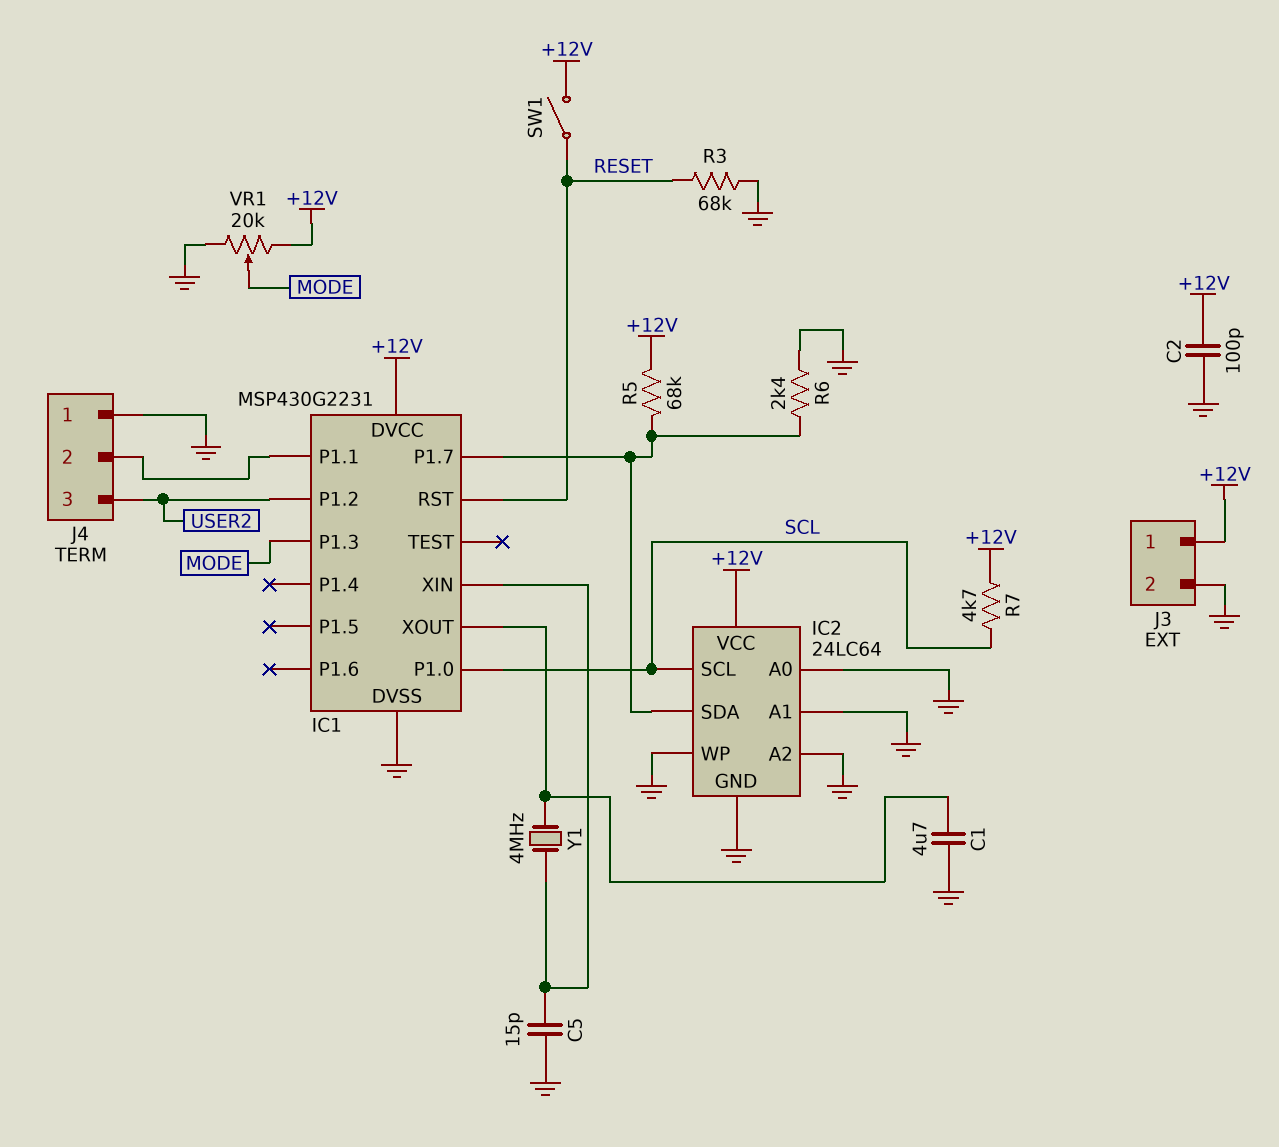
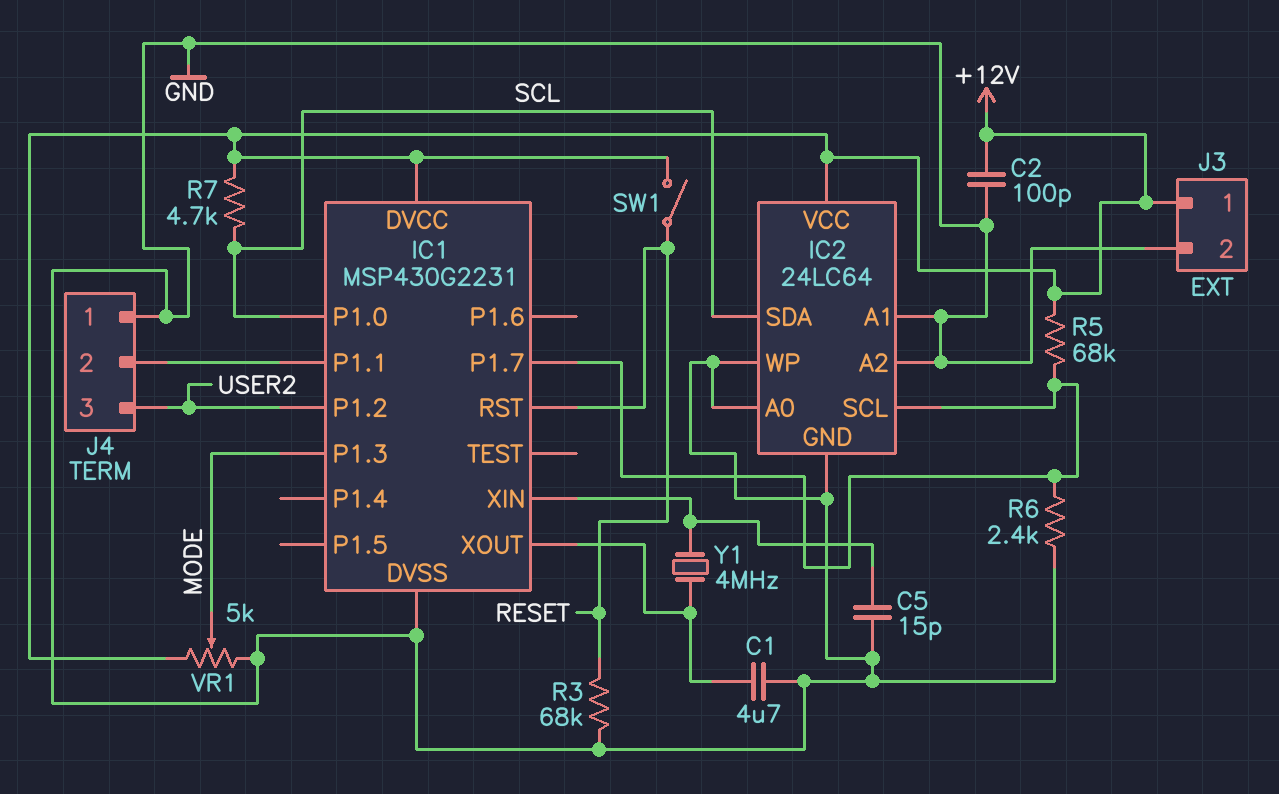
IC2 pin SCL: SCL -> IC1/P1.7
IC2 pin SDA: IC1/P1.7 -> SCL
VR1: 20k (+12V, GND, wiper MODE) -> 5k (+12V, GND, wiper MODE)

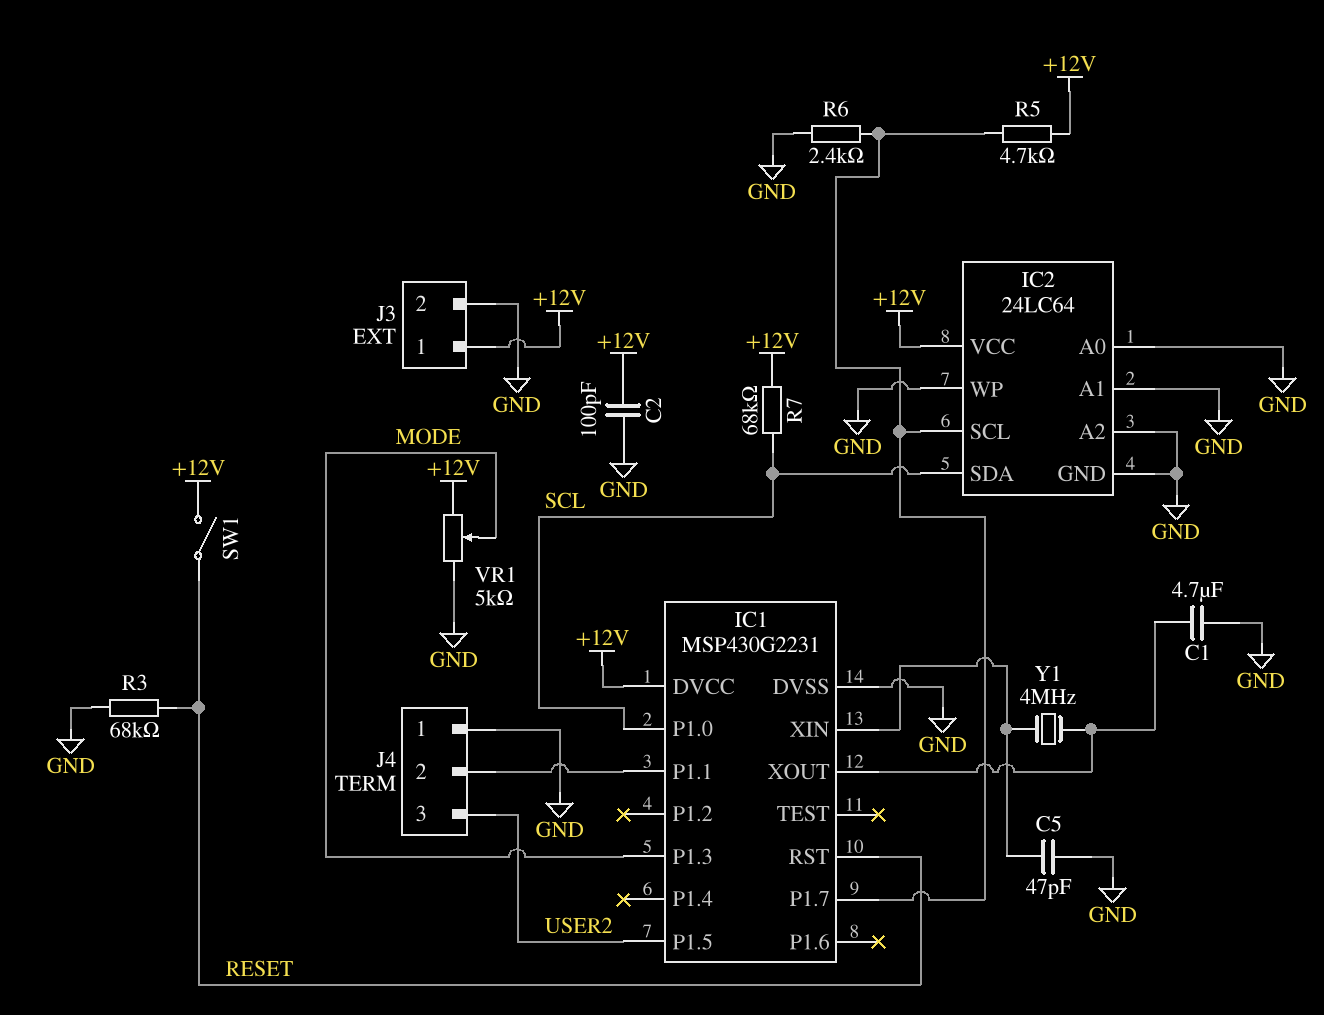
C5: 15pF (GND, IC1/XIN) -> 47pF (GND, IC1/XIN)
IC1 pin P1.2: USER2 -> none
IC1 pin P1.5: none -> USER2
R5: 68k (+12V, IC1/P1.7) -> 4.7k (+12V, IC1/P1.7)
R7: 4.7k (+12V, SCL) -> 68k (+12V, SCL)

